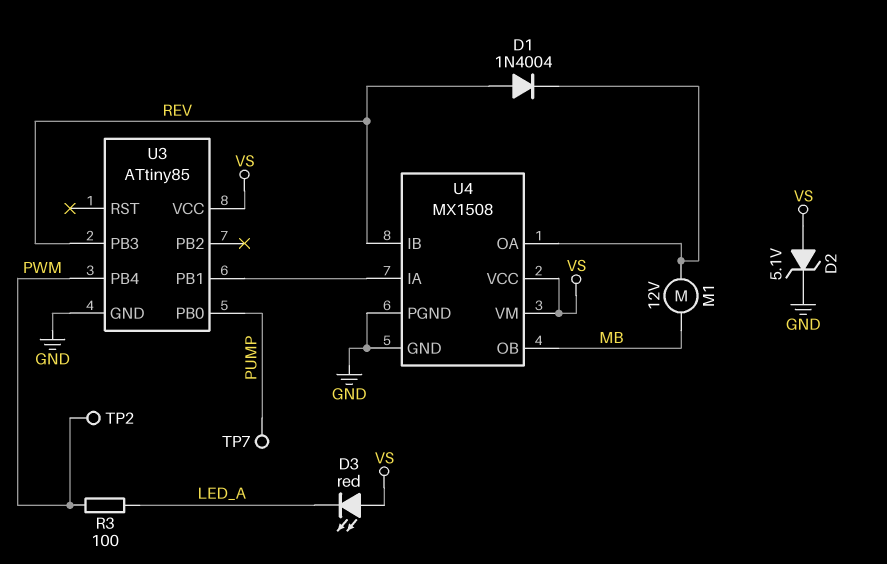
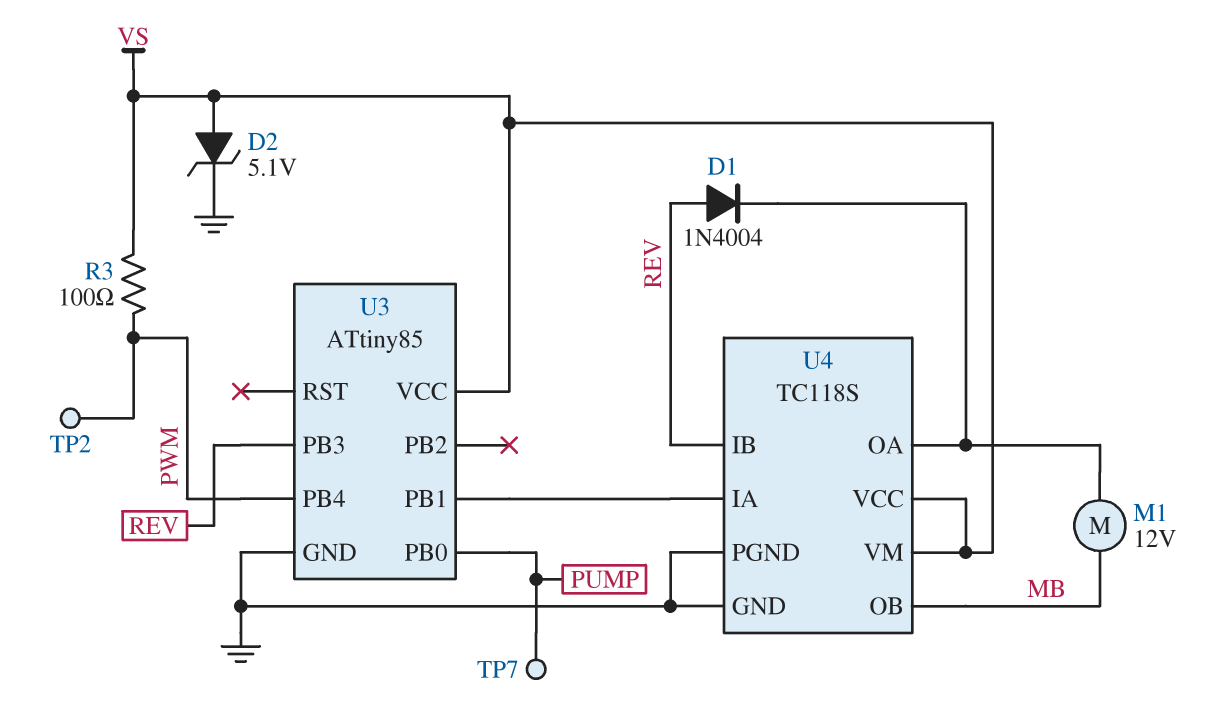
D3: LED red (A VS, K LED_A) -> none
R3: 100 (LED_A, PWM) -> 100 (PWM, VS)
U4: MX1508 -> TC118S

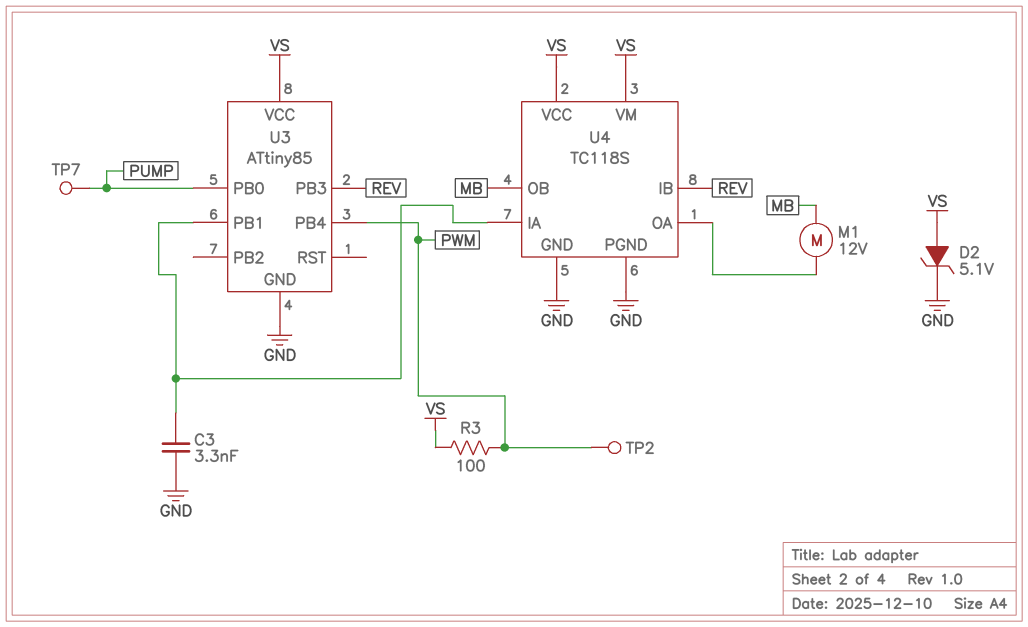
C3: none -> 3.3nF (GND, U3/PB1)
D1: diode 1N4004 (A REV, K U4/OA) -> none

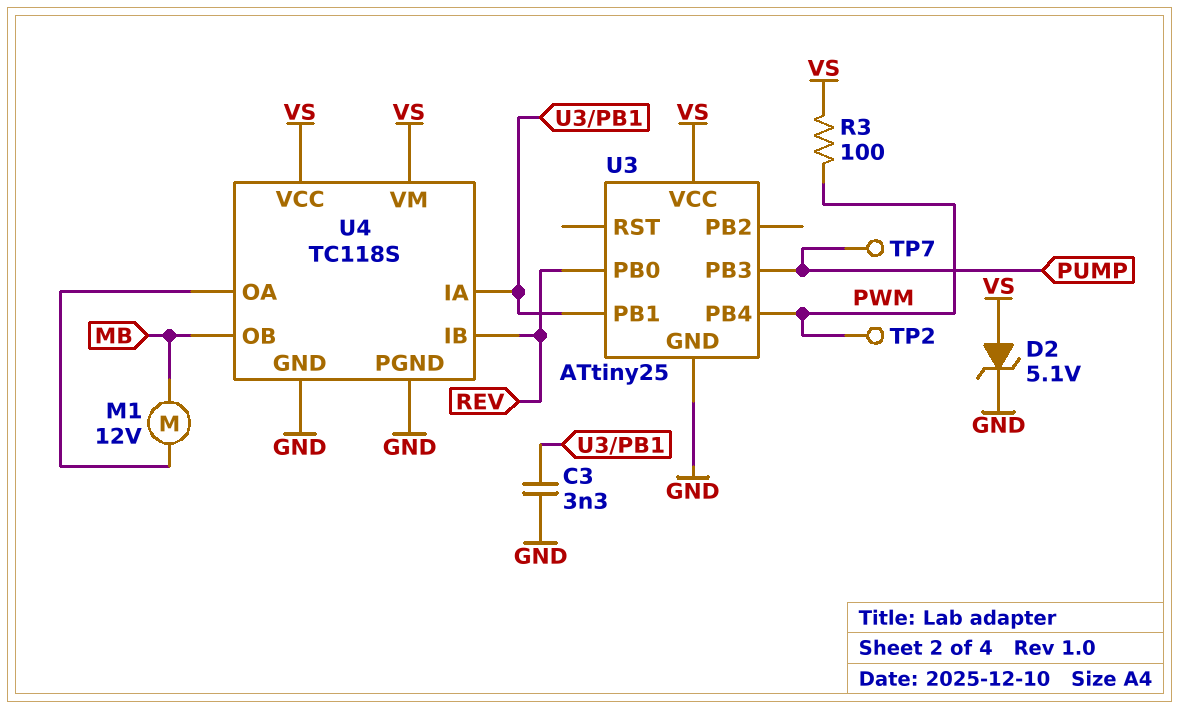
U3: ATtiny85 -> ATtiny25
U3 pin PB0: PUMP -> REV
U3 pin PB3: REV -> PUMP

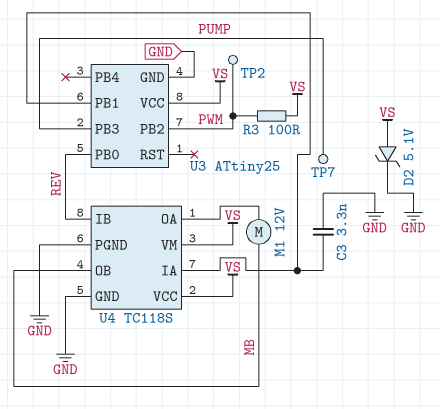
U3 pin PB2: none -> PWM
U3 pin PB4: PWM -> none

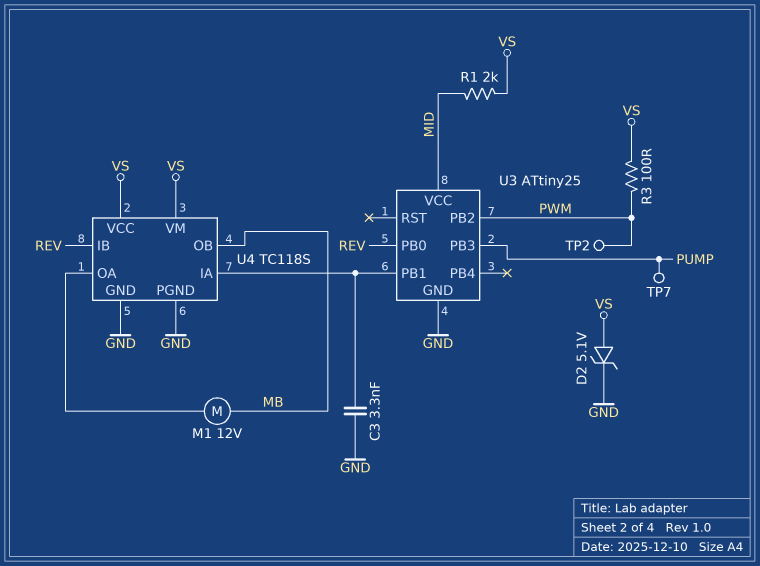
R1: none -> 2k (MID, VS)
U3 pin VCC: VS -> MID

